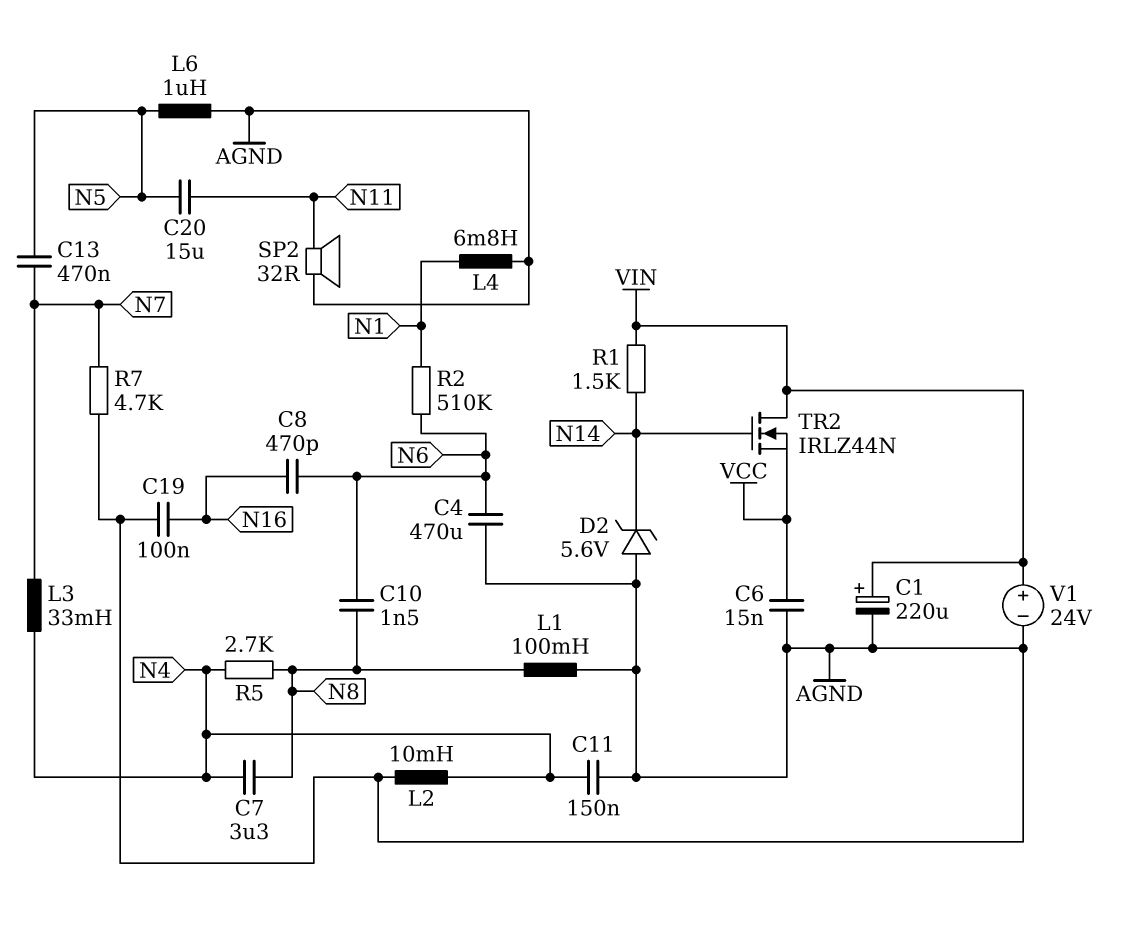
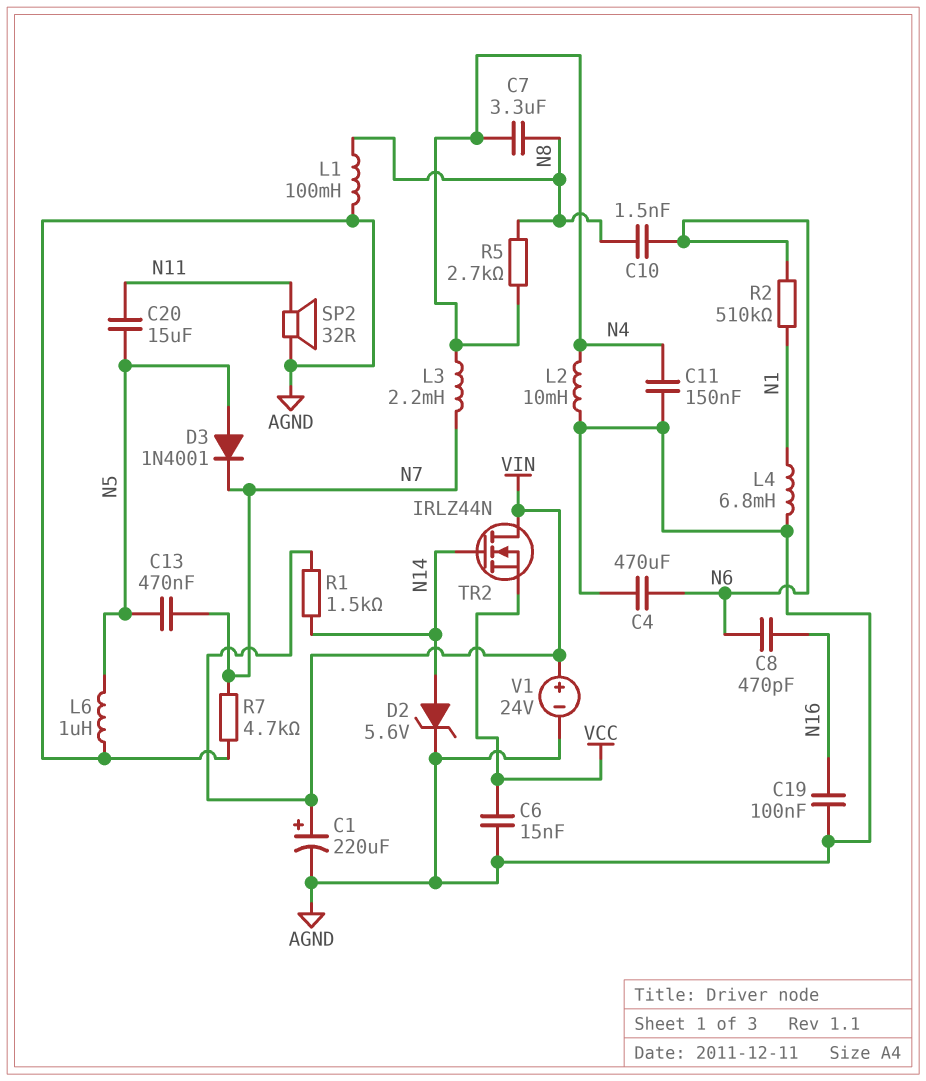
D2: zener 5.6V (A AGND, K N14) -> zener 5.6V (A N14, K AGND)
D3: none -> diode 1N4001 (A N5, K N7)
L3: 33mH (N4, N7) -> 2.2mH (N4, N7)

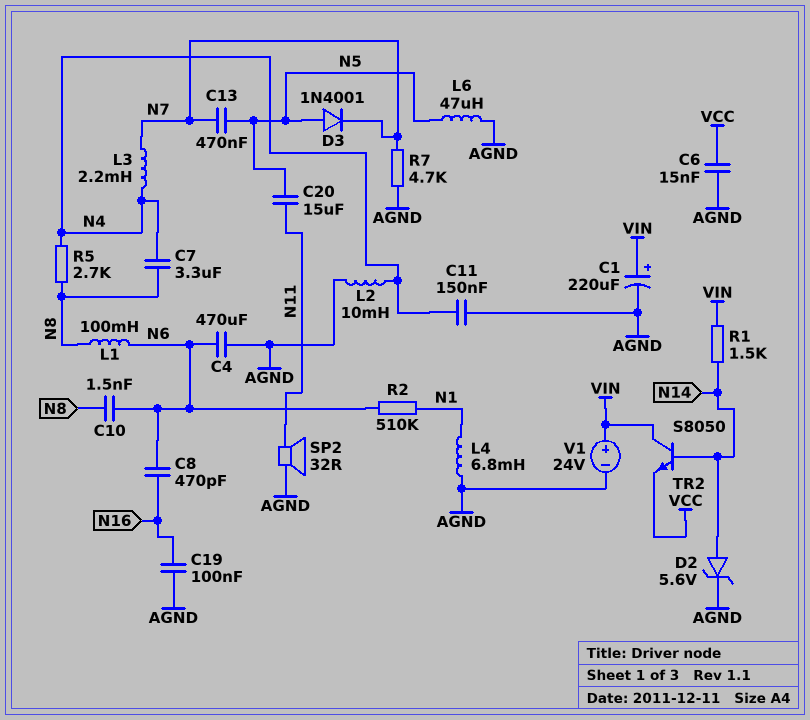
L1: 100mH (AGND, N8) -> 100mH (N6, N8)
L6: 1uH (AGND, N5) -> 47uH (AGND, N5)
TR2: NMOS IRLZ44N (G N14, D VIN, S VCC) -> NPN S8050 (B N14, C VIN, E VCC)

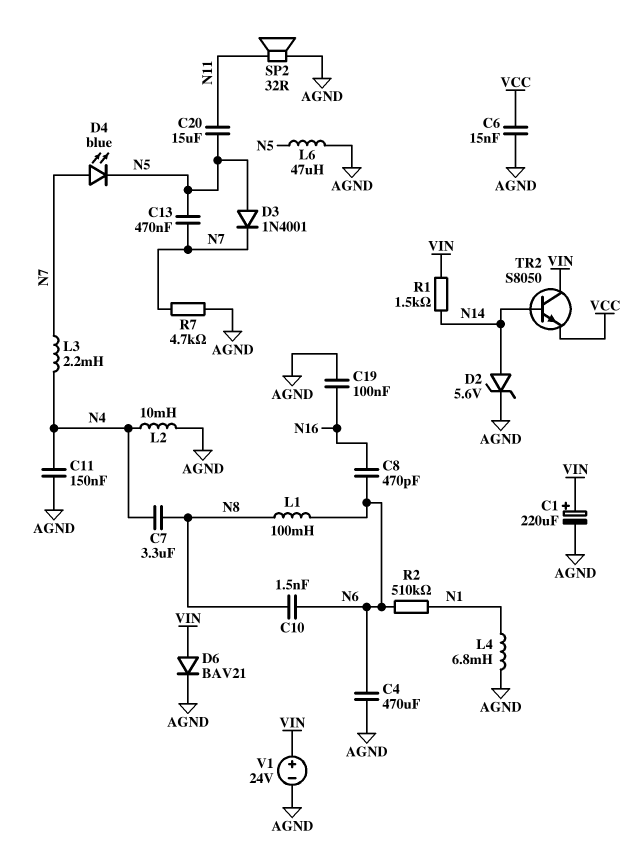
D4: none -> LED blue (A N7, K N5)
D6: none -> diode BAV21 (A VIN, K AGND)
R5: 2.7k (N4, N8) -> none

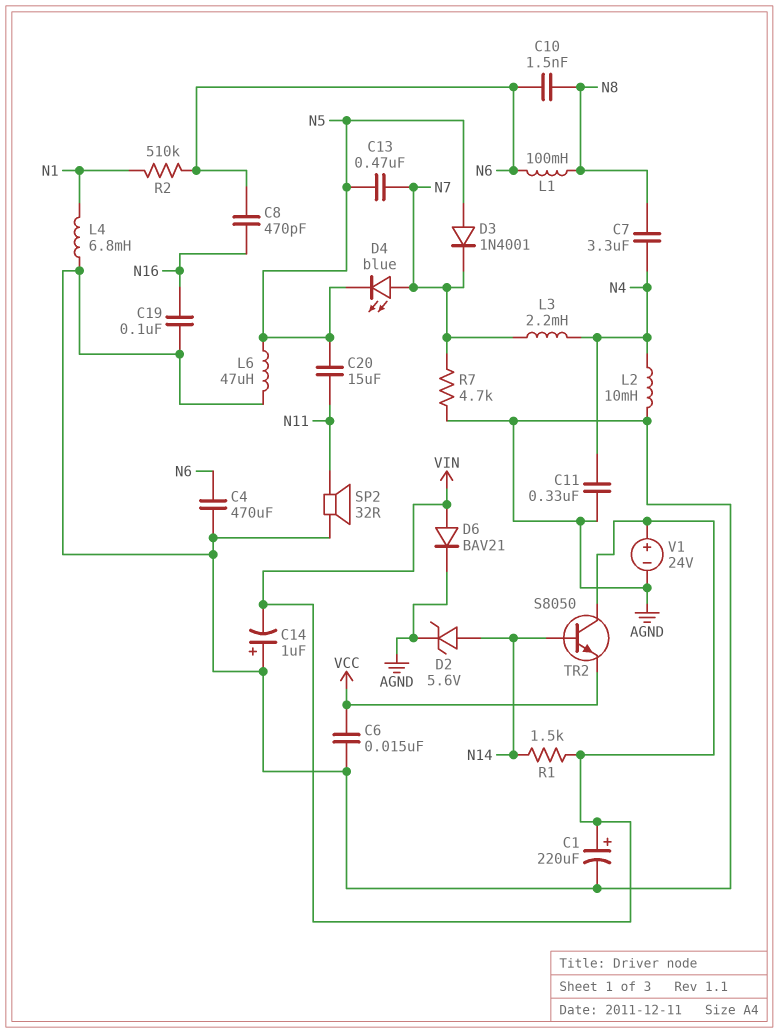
C11: 150nF (AGND, N4) -> 330nF (AGND, N4)
C14: none -> 1uF (plus AGND, minus VIN)

